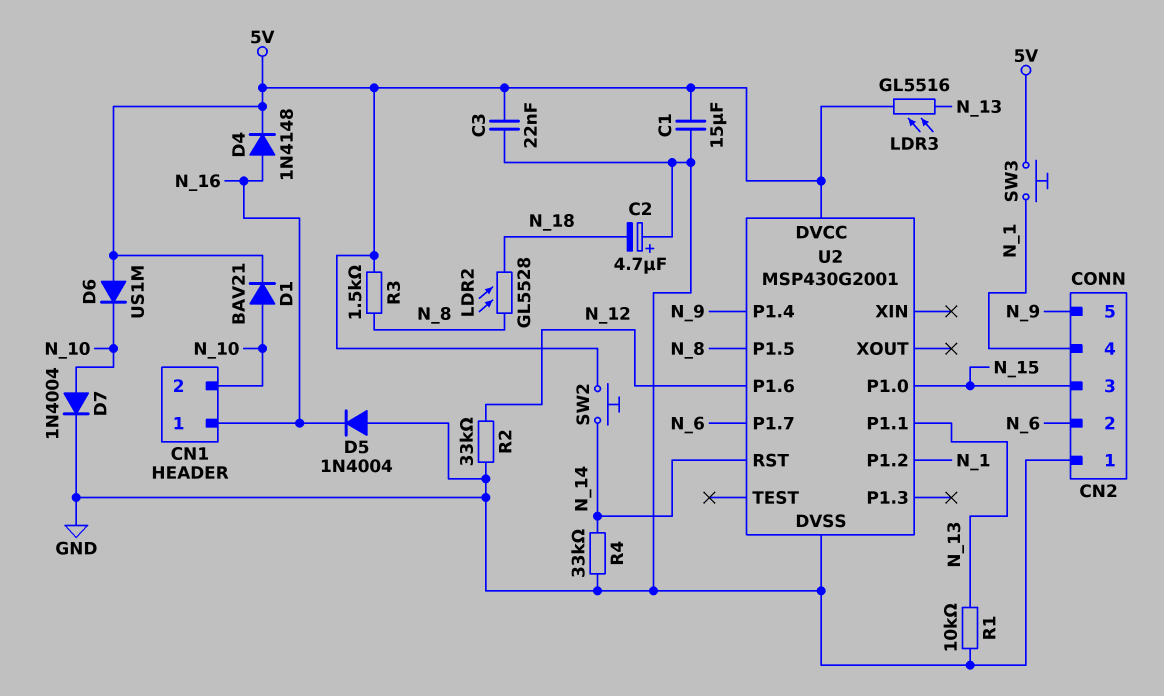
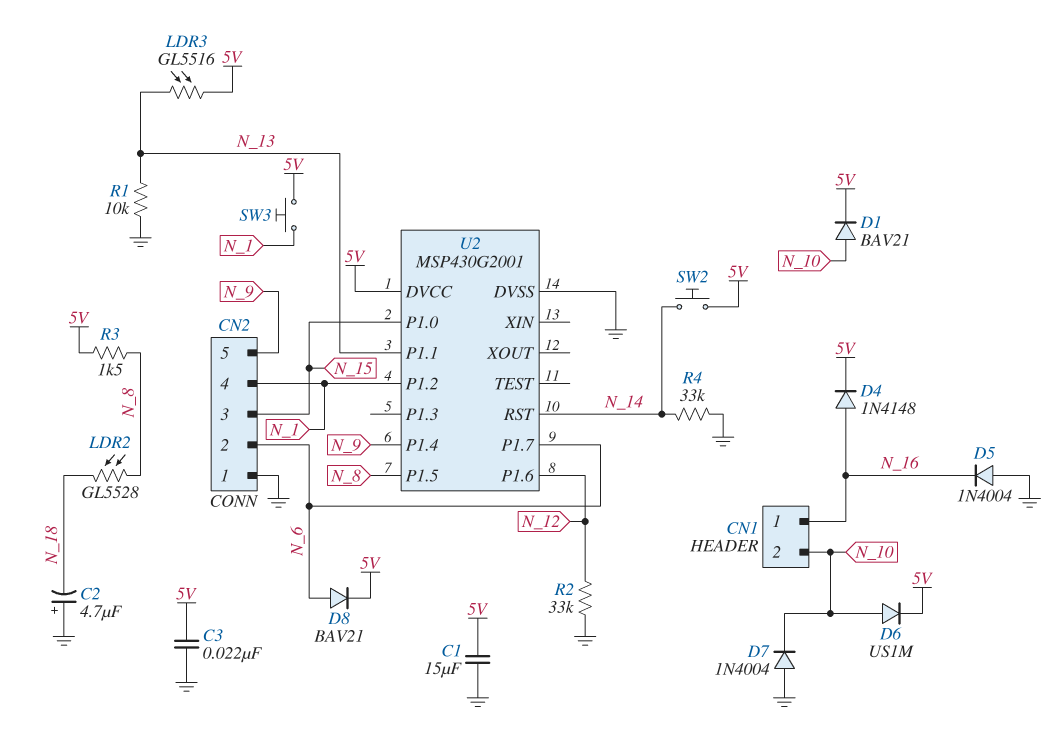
D6: diode US1M (A 5V, K N_10) -> diode US1M (A N_10, K 5V)
D7: diode 1N4004 (A N_10, K GND) -> diode 1N4004 (A GND, K N_10)
D8: none -> diode BAV21 (A N_6, K 5V)

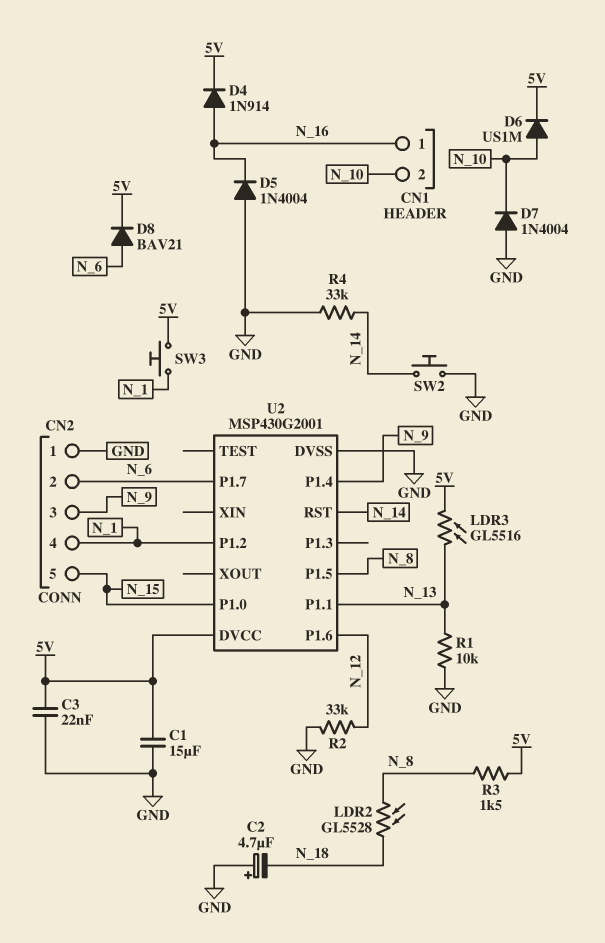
CN2 pin 3: N_15 -> N_9
CN2 pin 5: N_9 -> N_15
D1: diode BAV21 (A N_10, K 5V) -> none
D4: diode 1N4148 (A N_16, K 5V) -> diode 1N914 (A N_16, K 5V)
SW2: button (5V, N_14) -> button (GND, N_14)

